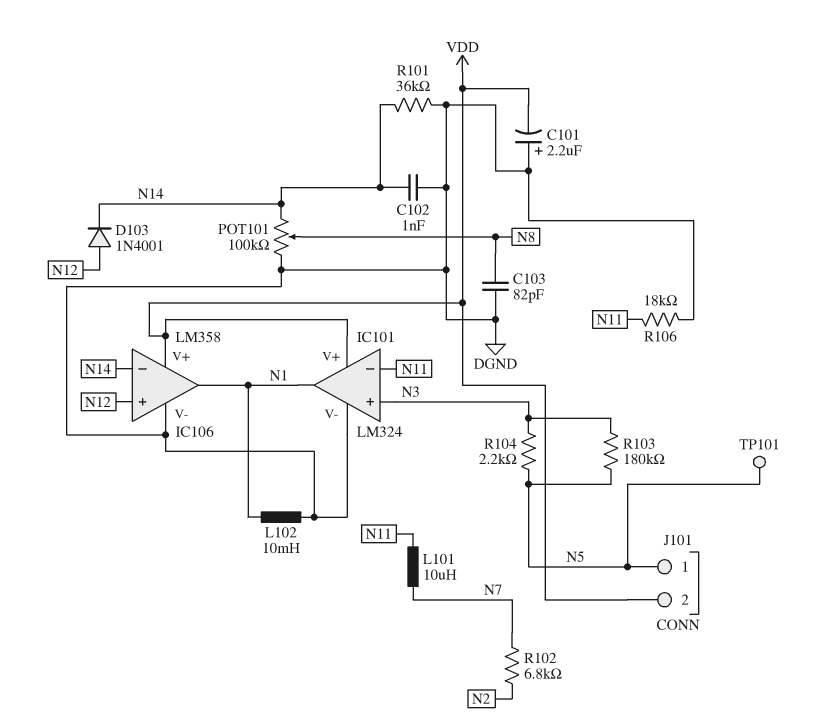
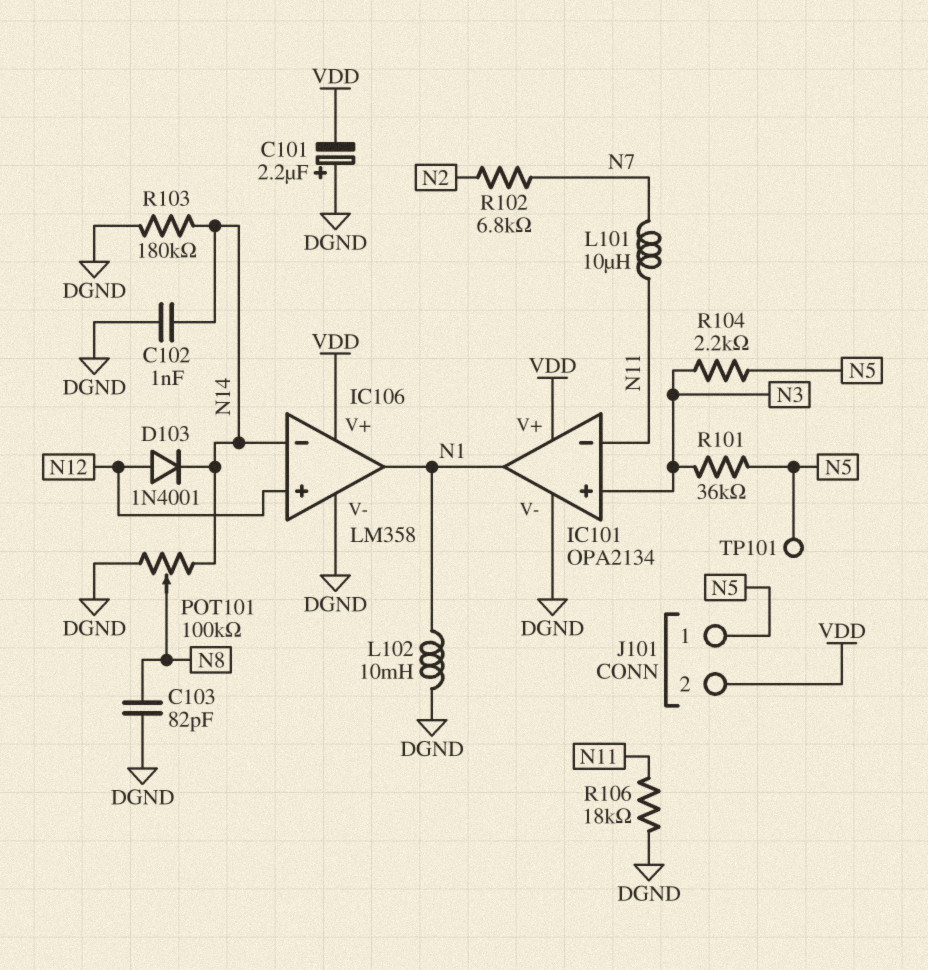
IC101: LM324 -> OPA2134
R101: 36k (DGND, N14) -> 36k (N3, N5)
R103: 180k (N3, N5) -> 180k (DGND, N14)

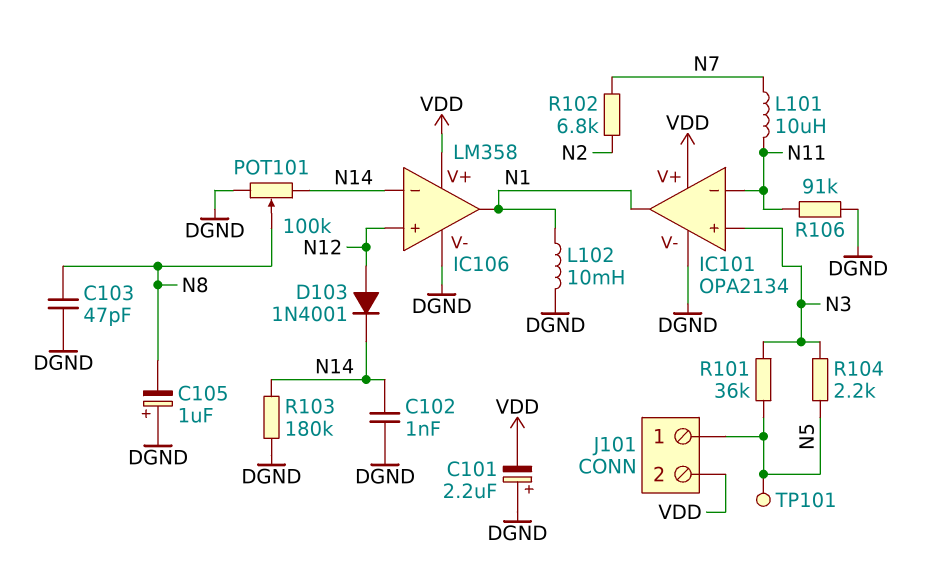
C103: 82pF (DGND, N8) -> 47pF (DGND, N8)
C105: none -> 1uF (plus DGND, minus N8)
R106: 18k (DGND, N11) -> 91k (DGND, N11)

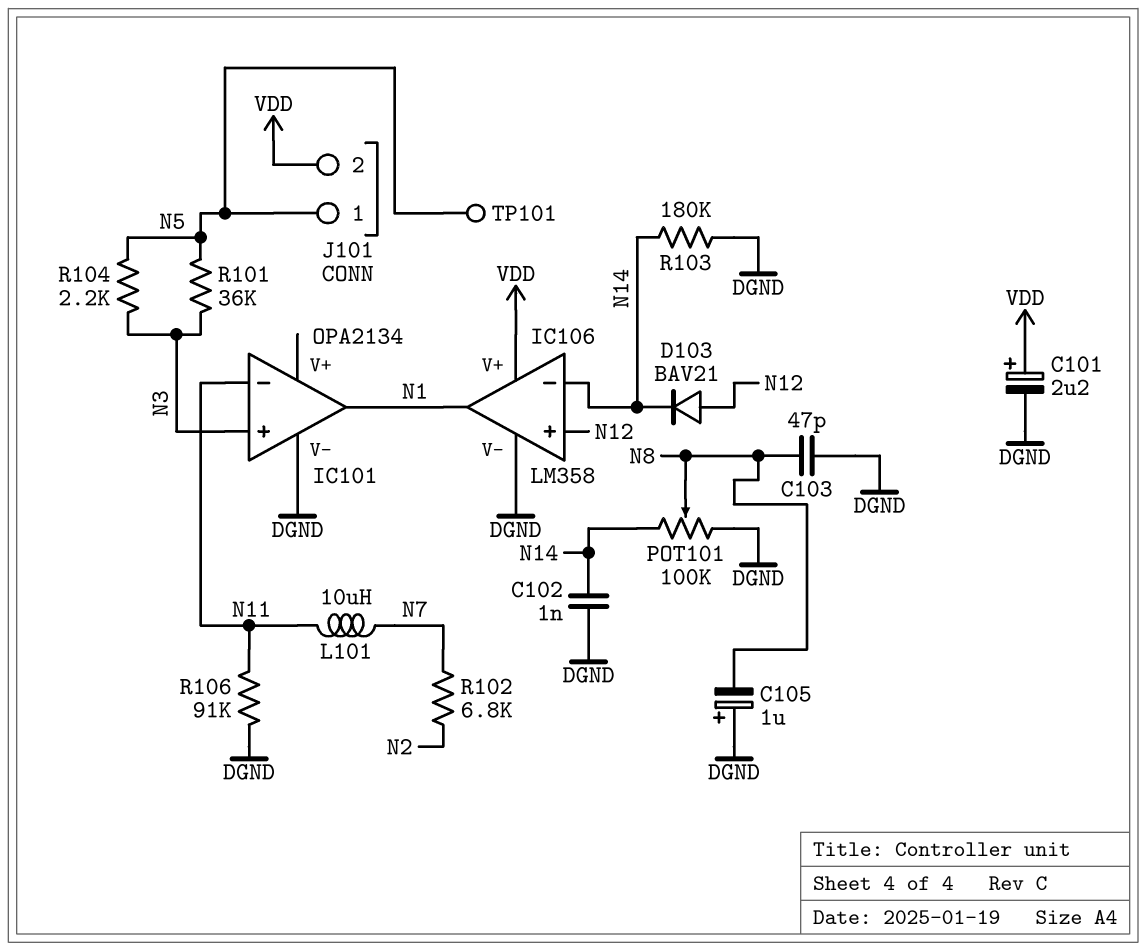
C101: 2.2uF (plus DGND, minus VDD) -> 2.2uF (plus VDD, minus DGND)
D103: diode 1N4001 (A N12, K N14) -> diode BAV21 (A N12, K N14)
IC101 pin V+: VDD -> none
L102: 10mH (DGND, N1) -> none

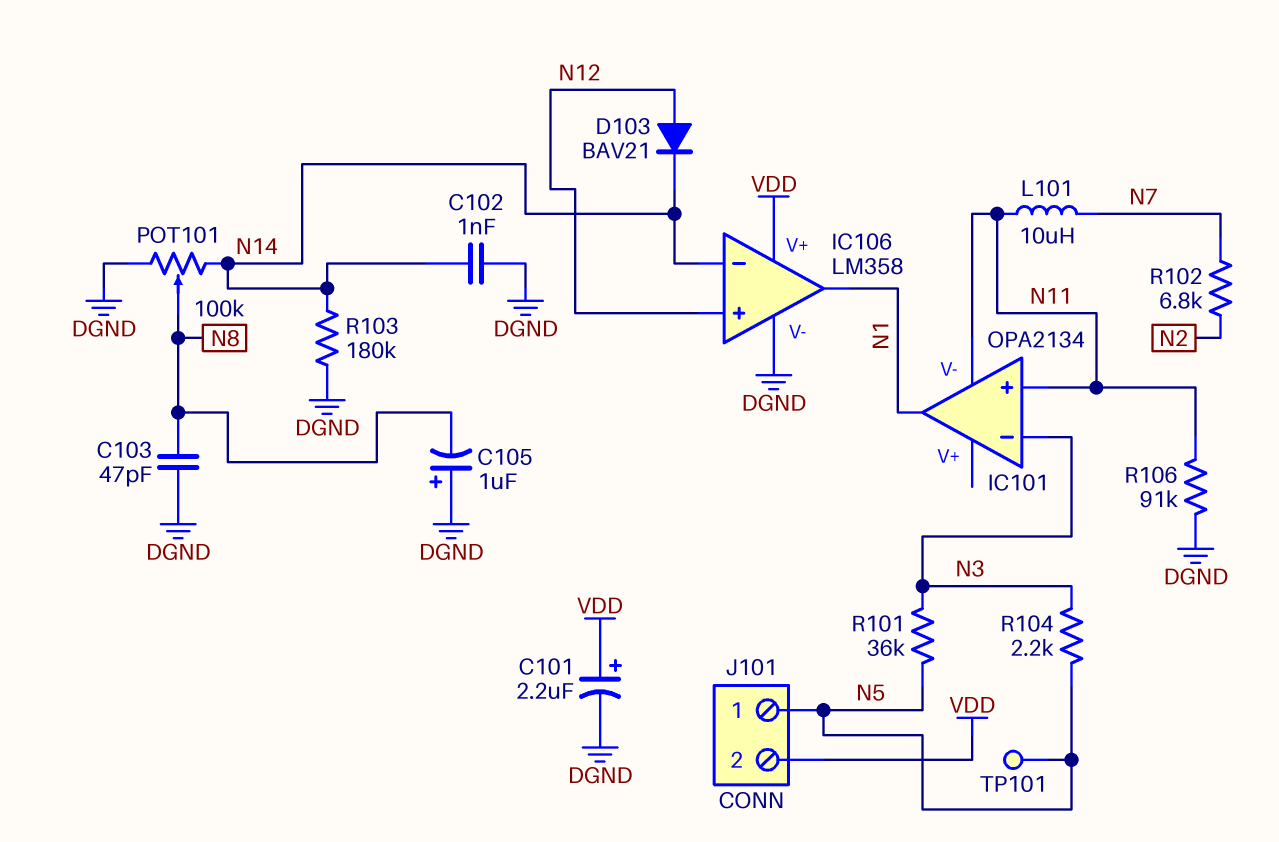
IC101 pin V-: DGND -> N11
IC101 pin in+: N3 -> N11
IC101 pin in-: N11 -> N3

